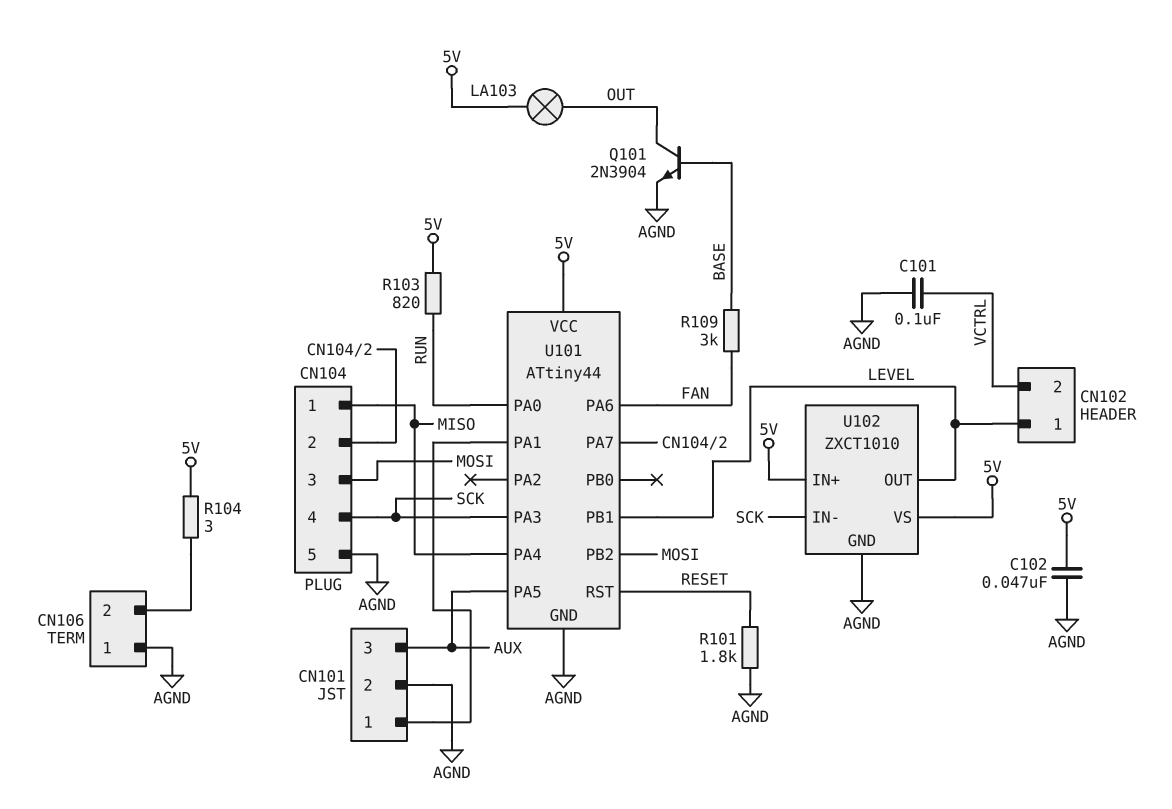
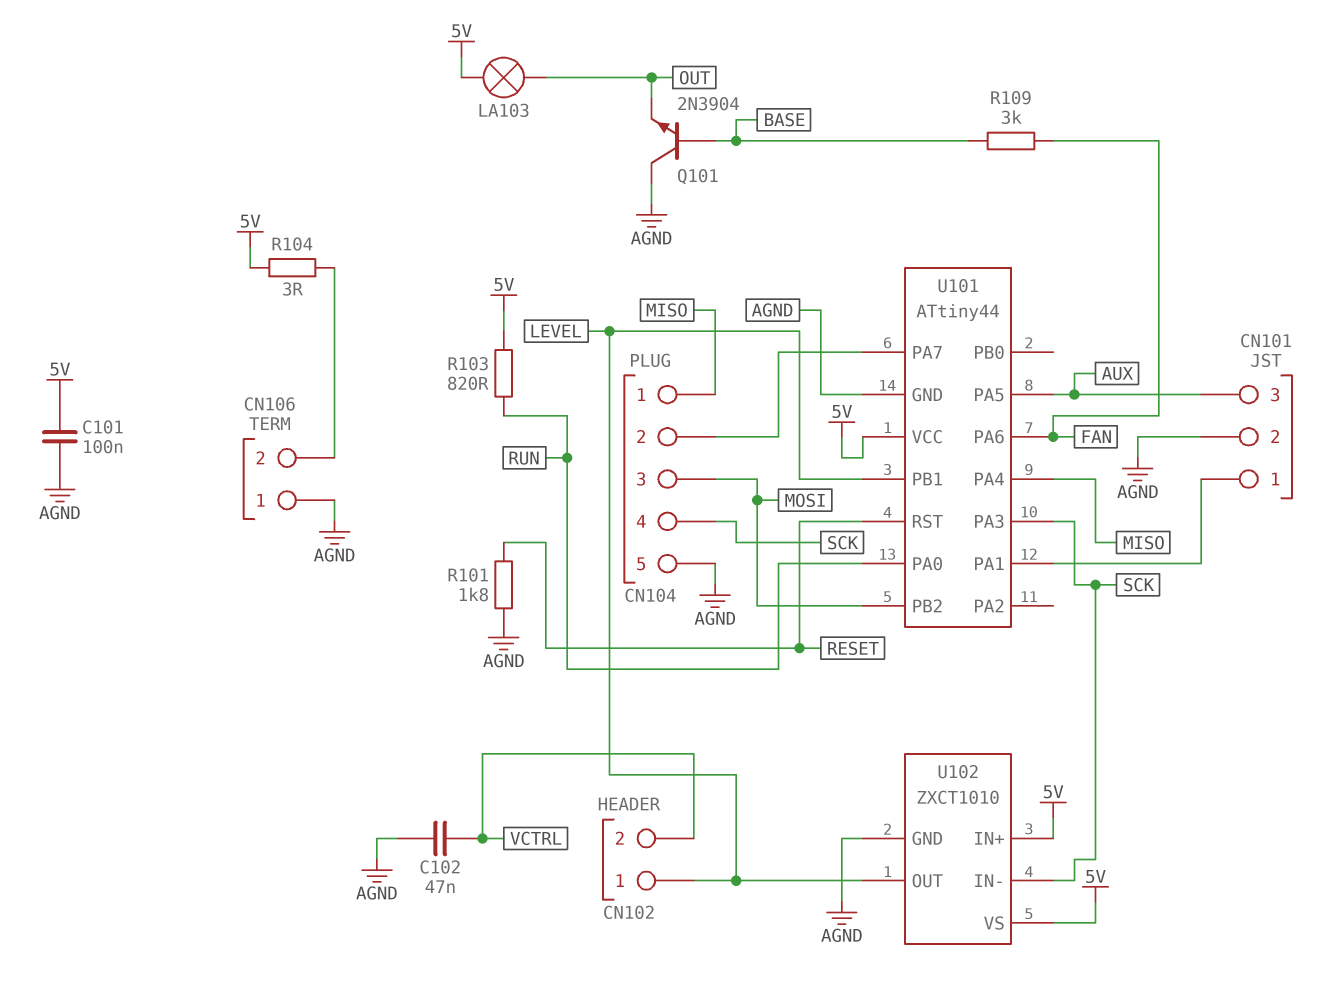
C101: 100nF (AGND, VCTRL) -> 100nF (5V, AGND)
C102: 47nF (5V, AGND) -> 47nF (AGND, VCTRL)
Q101: NPN 2N3904 (B BASE, C OUT, E AGND) -> NPN 2N3904 (B BASE, C AGND, E OUT)

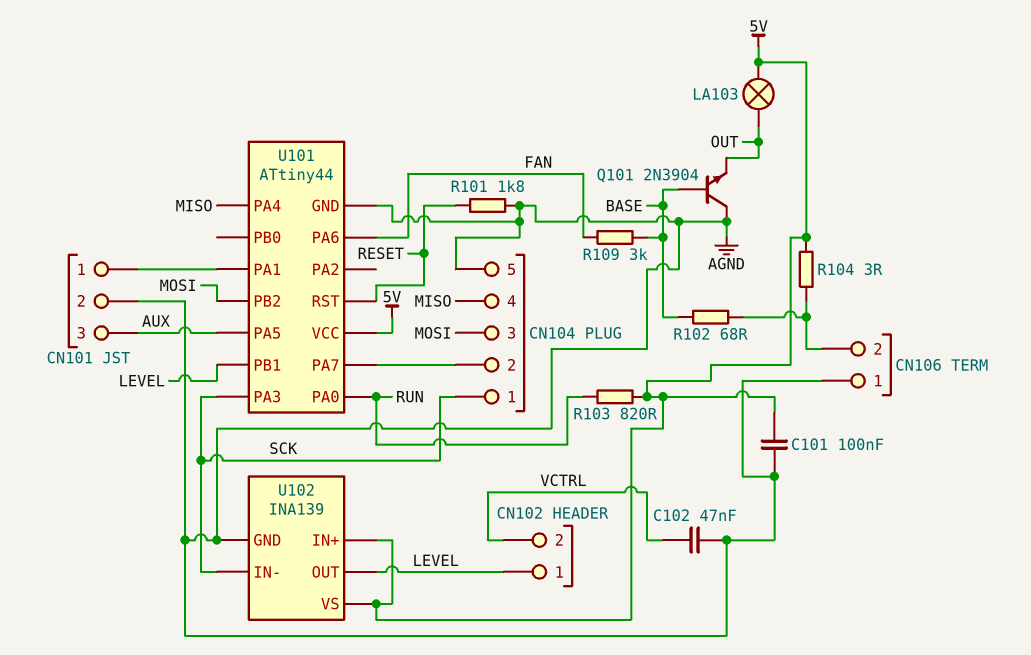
CN104 pin 1: MISO -> SCK
CN104 pin 4: SCK -> MISO
R102: none -> 68 (BASE, CN106/2)
U102: ZXCT1010 -> INA139

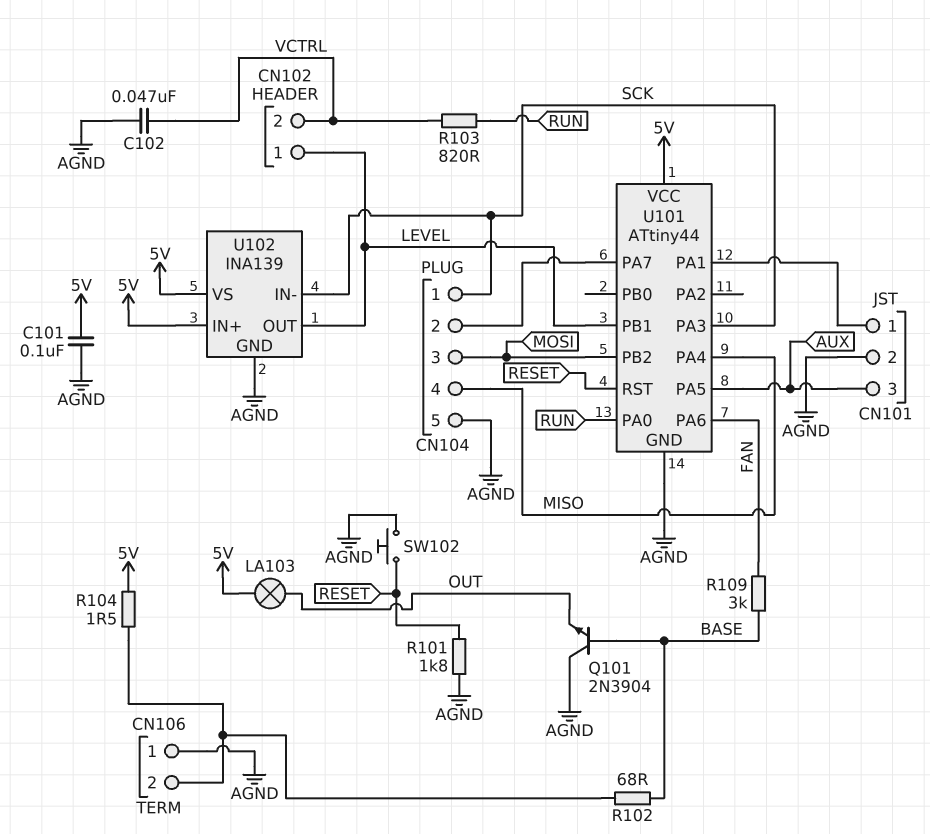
R103: 820 (5V, RUN) -> 820 (RUN, VCTRL)
R104: 3 (5V, CN106/2) -> 1.5 (5V, CN106/2)
SW102: none -> button (AGND, RESET)

